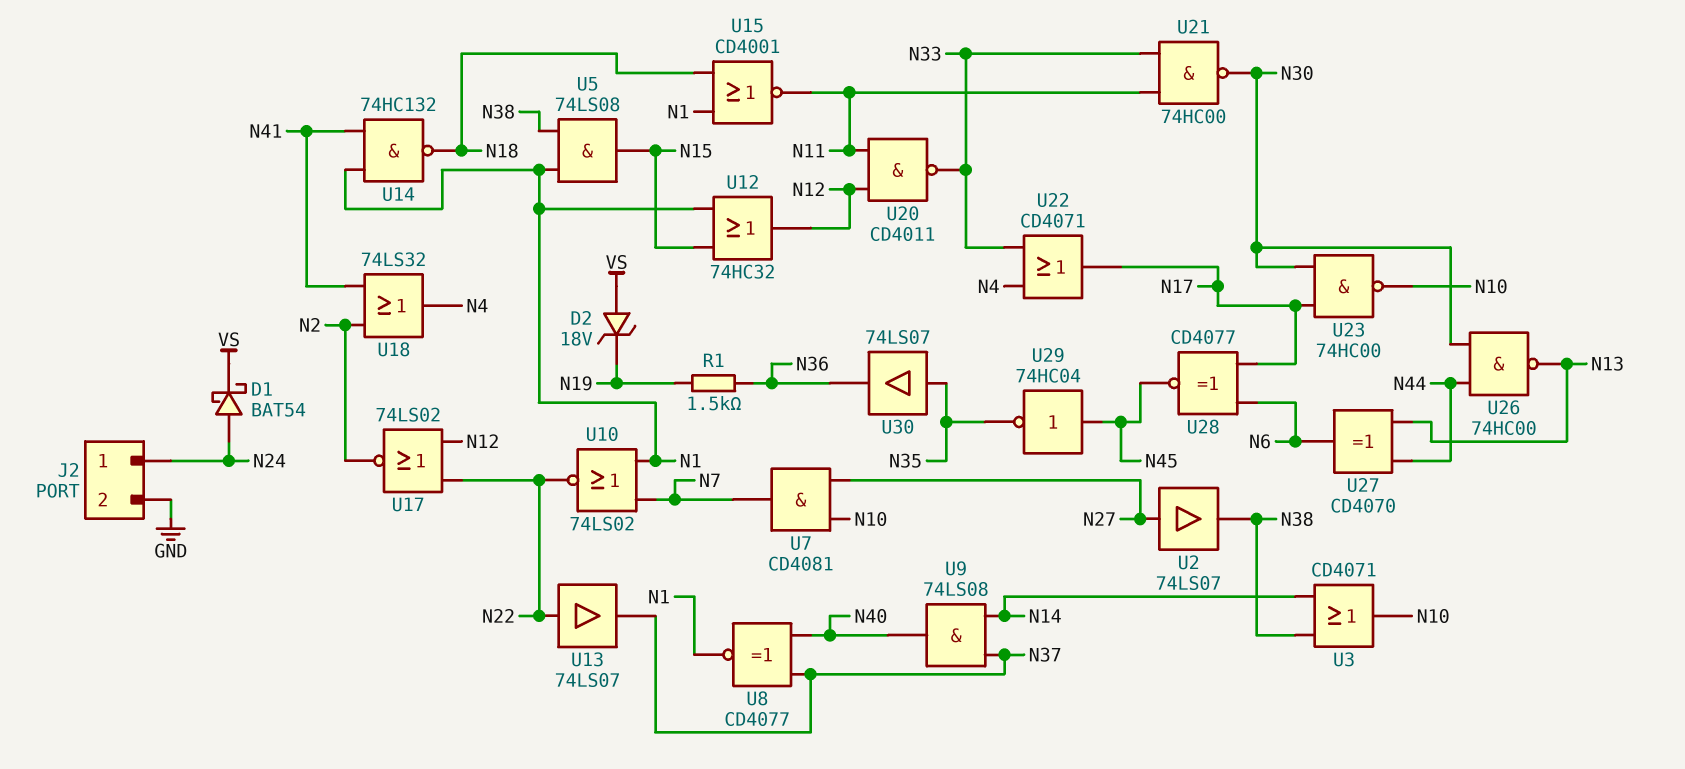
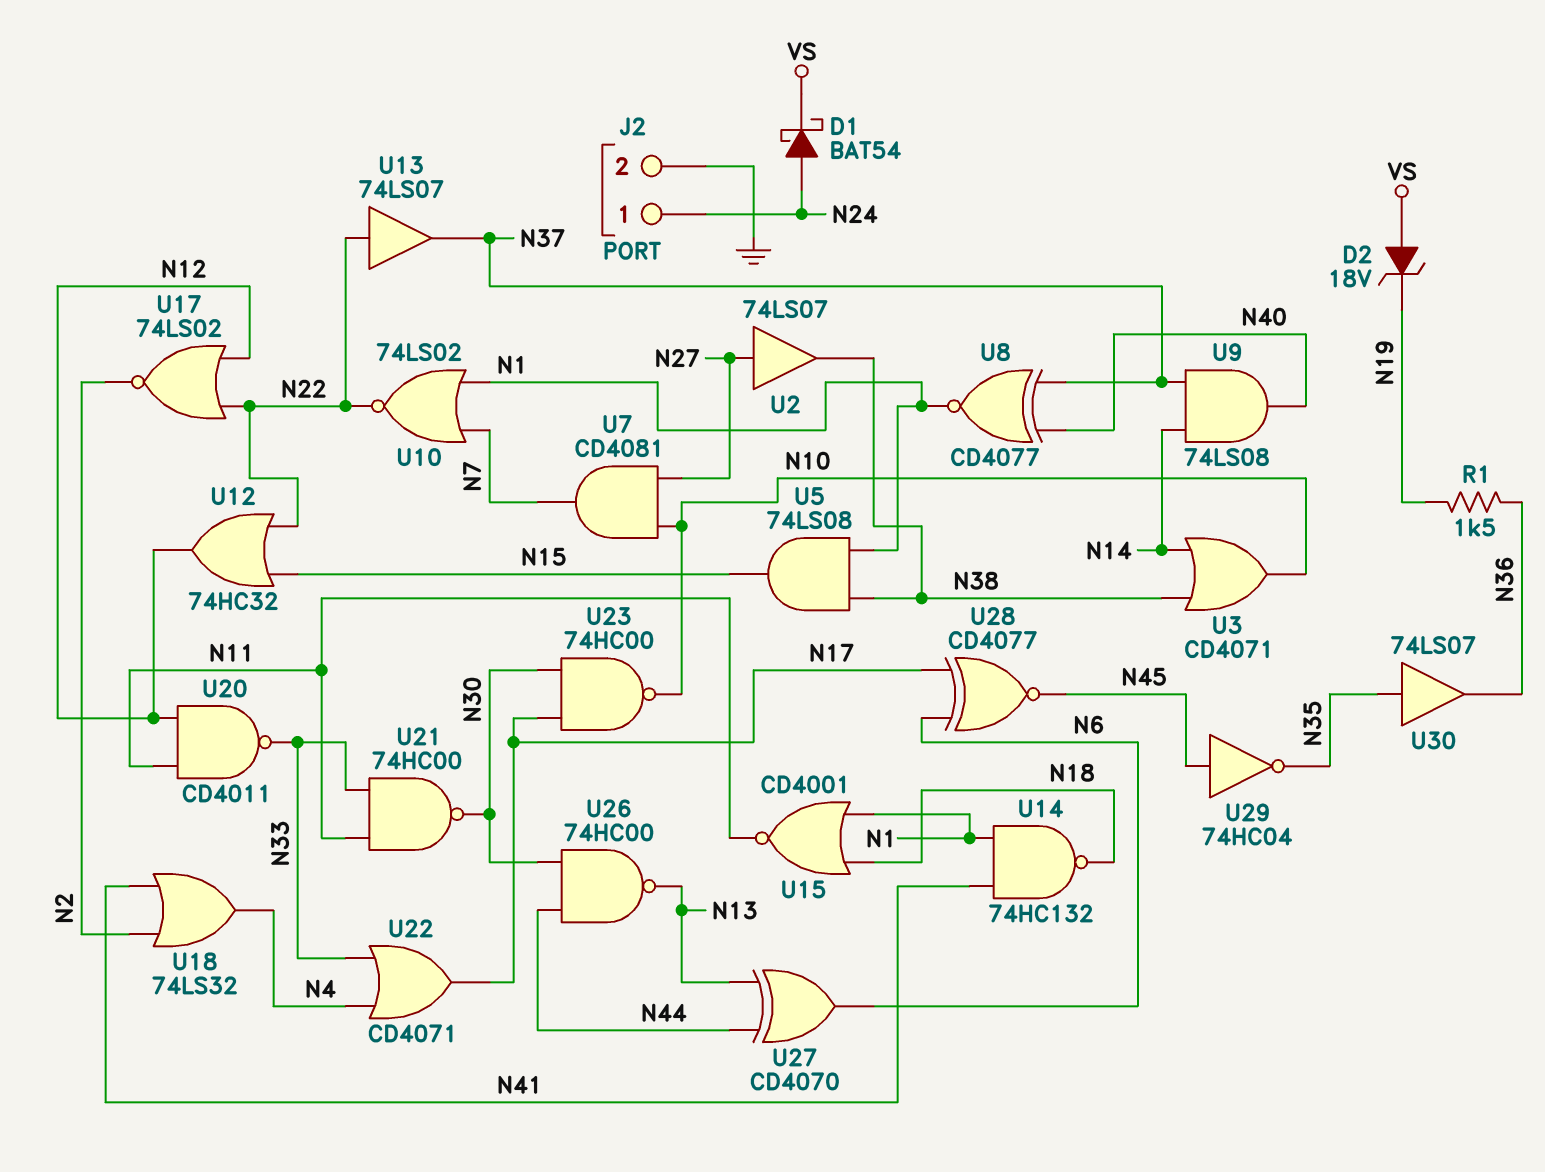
U12: OR 74HC32 (in N1, in N15, out N12) -> OR 74HC32 (in N15, in N22, out N12)

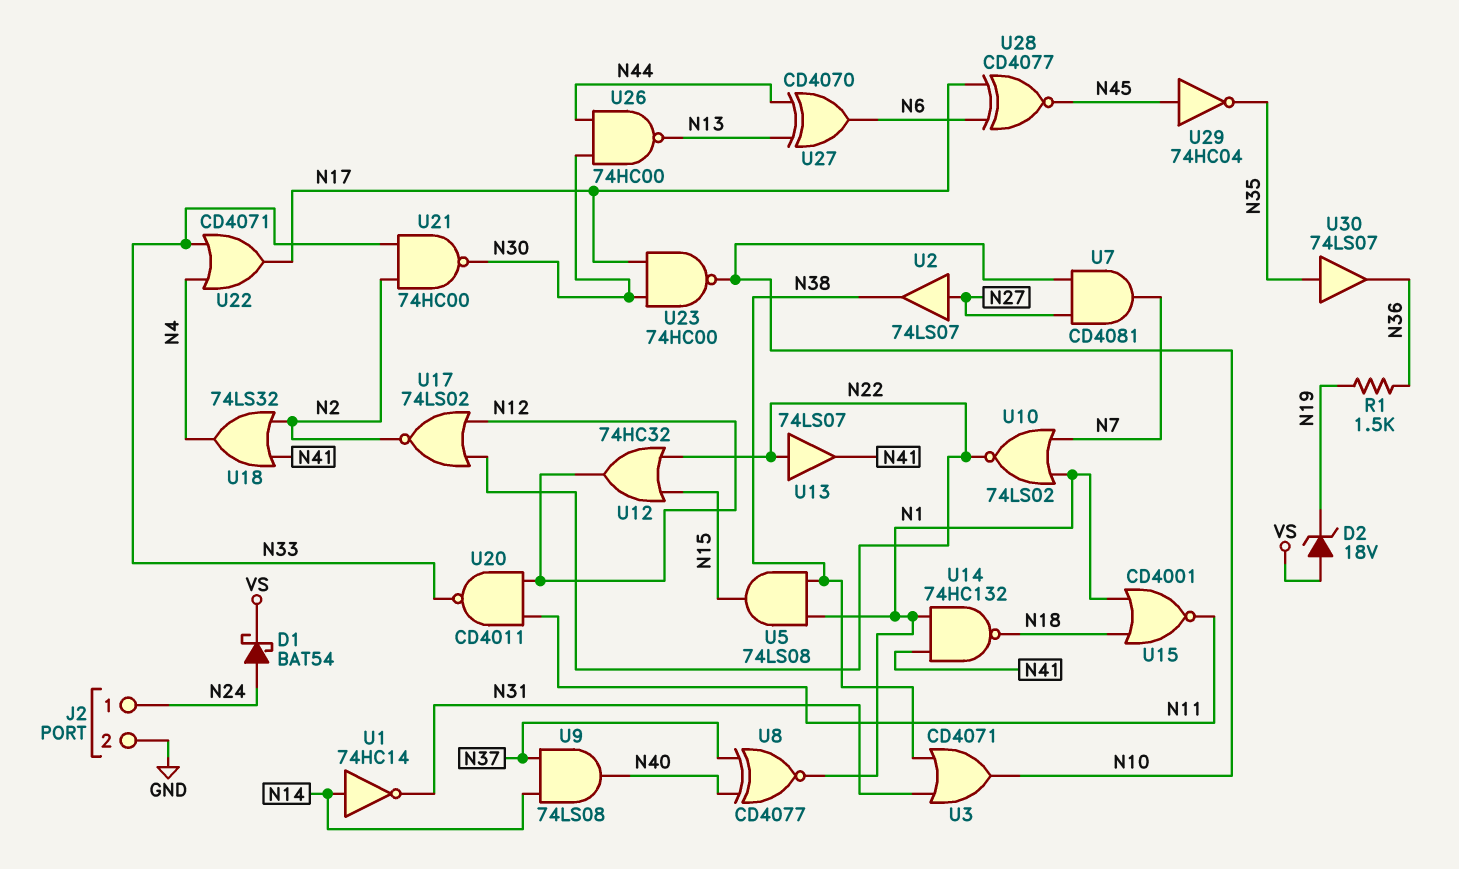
U1: none -> NOT 74HC14 (in N14, out N31)
U3: OR CD4071 (in N14, in N38, out N10) -> OR CD4071 (in N31, in N38, out N10)
U13: buffer 74LS07 (in N22, out N37) -> buffer 74LS07 (in N22, out N41)
U21: NAND 74HC00 (in N11, in N33, out N30) -> NAND 74HC00 (in N2, in N33, out N30)

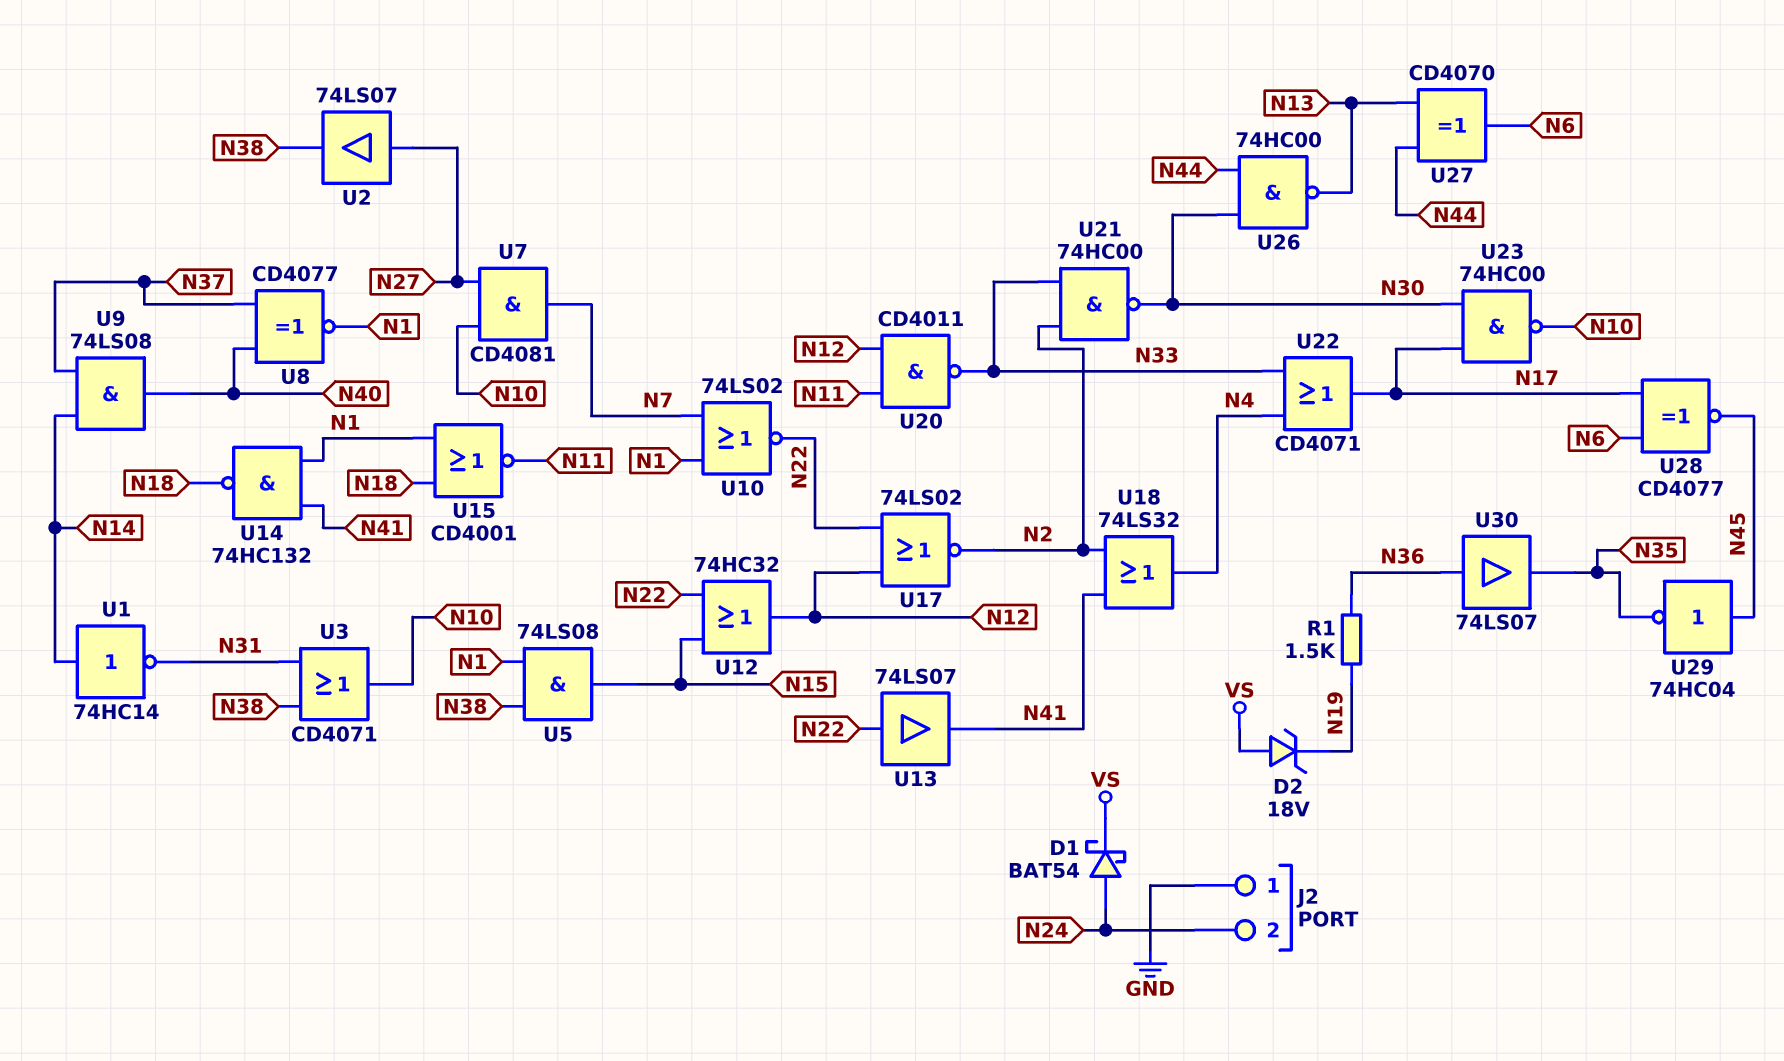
J2 pin 1: N24 -> GND
J2 pin 2: GND -> N24
U30: buffer 74LS07 (in N35, out N36) -> buffer 74LS07 (in N36, out N35)

